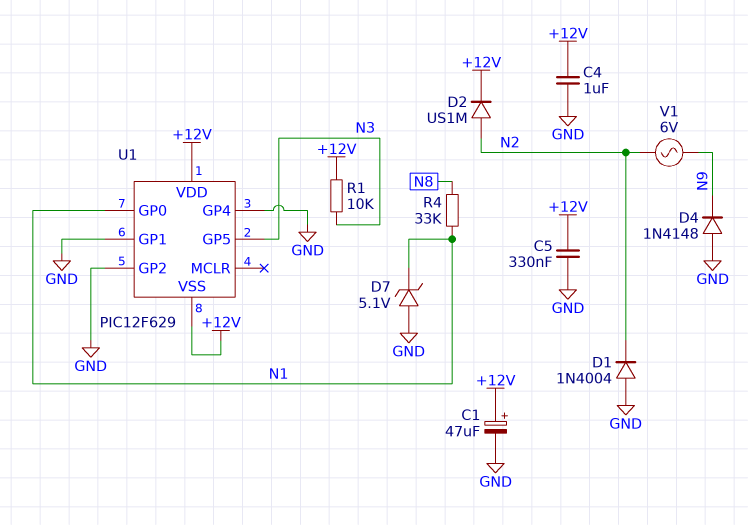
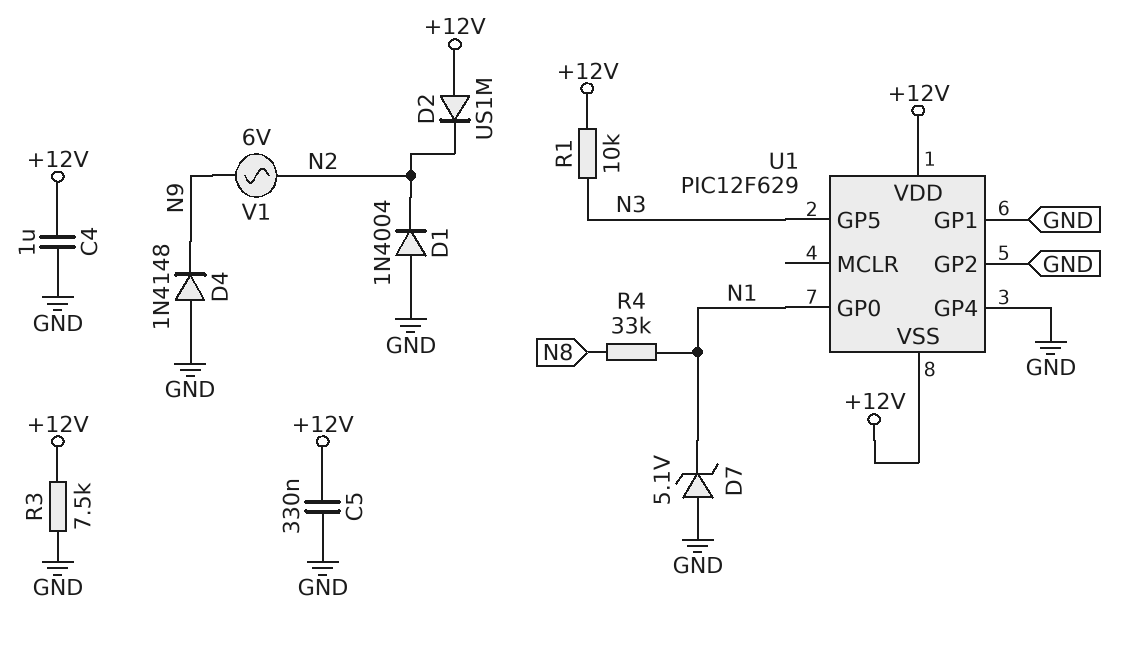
C1: 47uF (plus +12V, minus GND) -> none
D2: diode US1M (A N2, K +12V) -> diode US1M (A +12V, K N2)
R3: none -> 7.5k (+12V, GND)

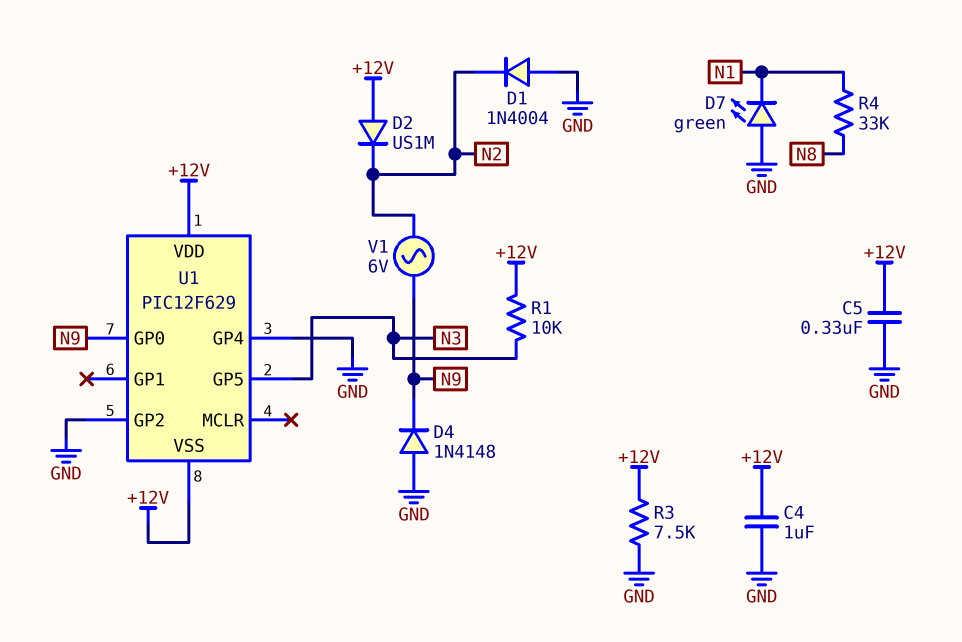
D7: zener 5.1V (A GND, K N1) -> LED green (A GND, K N1)
U1 pin GP0: N1 -> N9
U1 pin GP1: GND -> none

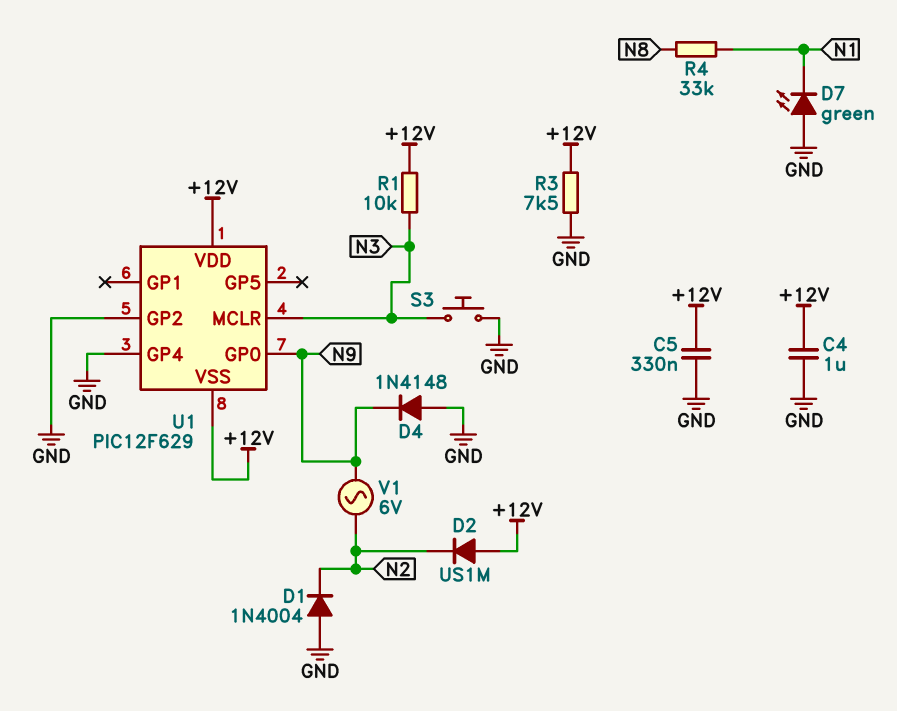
S3: none -> button (GND, N3)
U1 pin GP5: N3 -> none
U1 pin MCLR: none -> N3

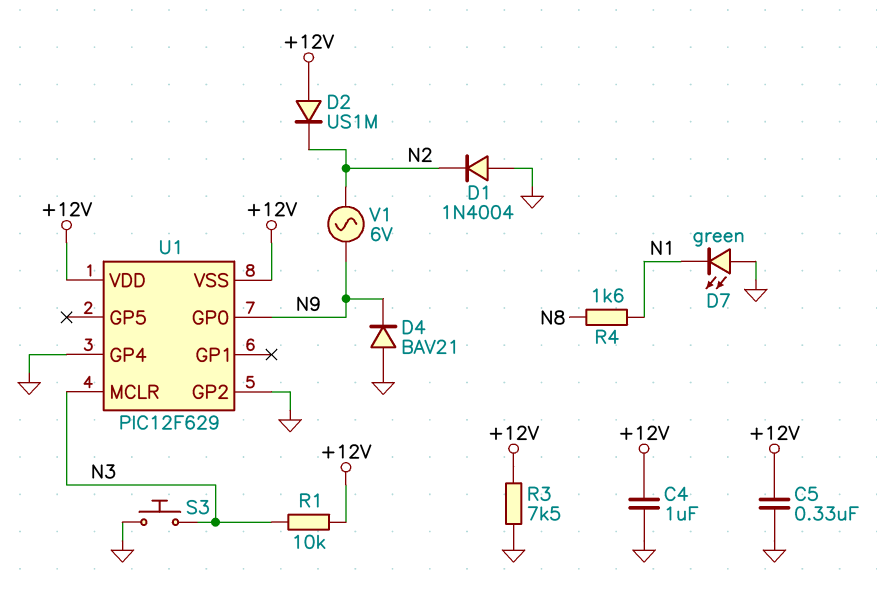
D4: diode 1N4148 (A GND, K N9) -> diode BAV21 (A GND, K N9)
R4: 33k (N1, N8) -> 1.6k (N1, N8)

